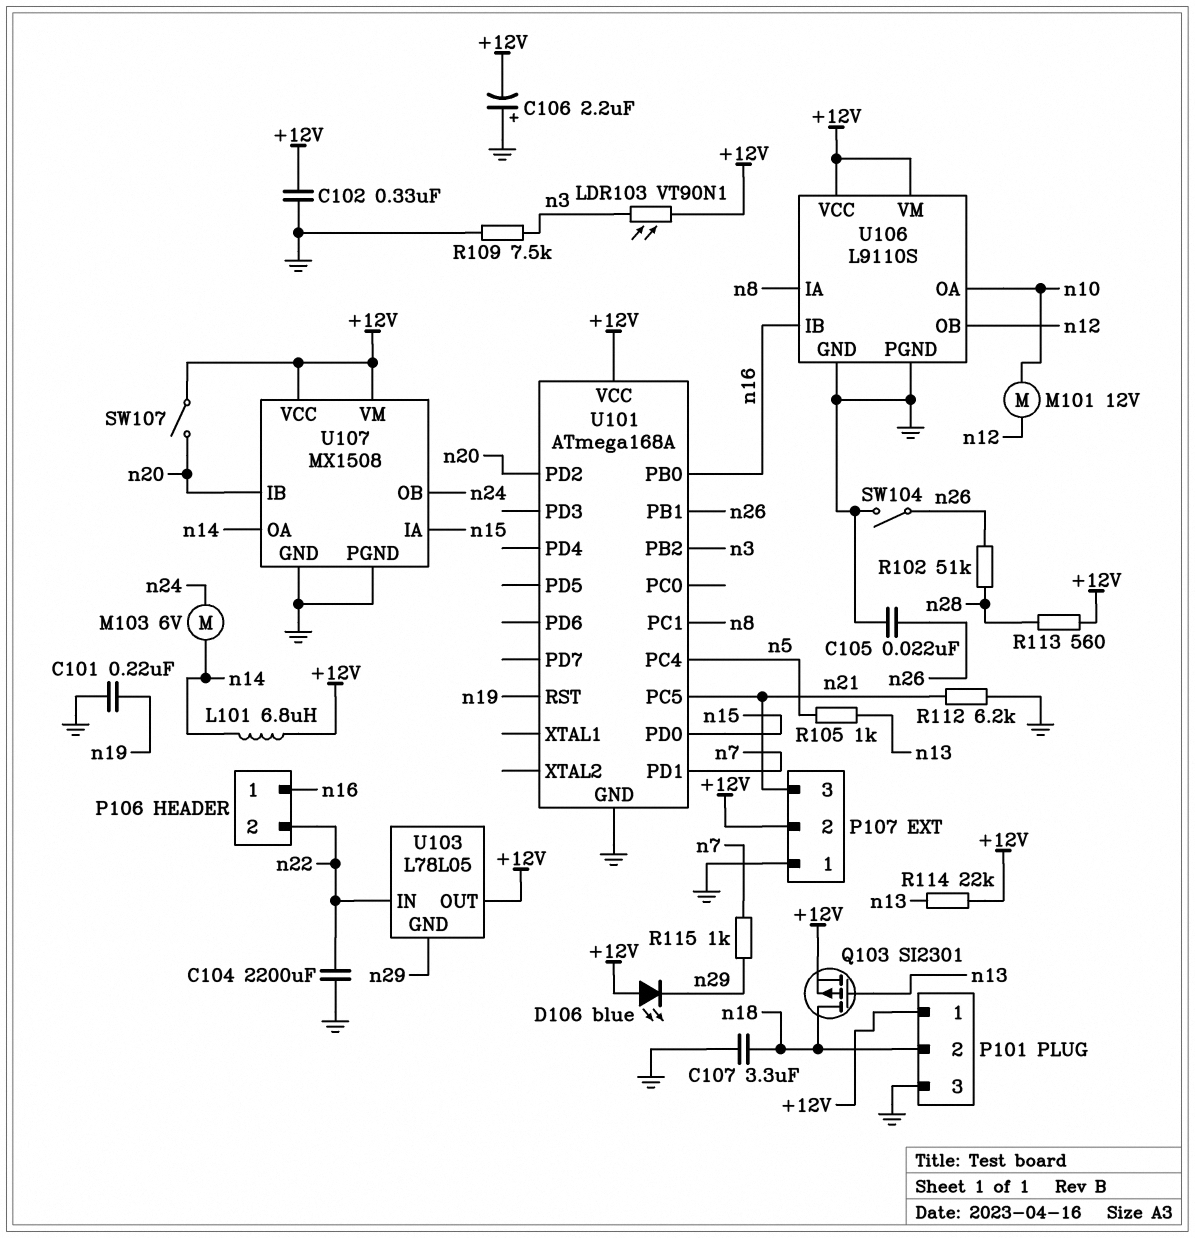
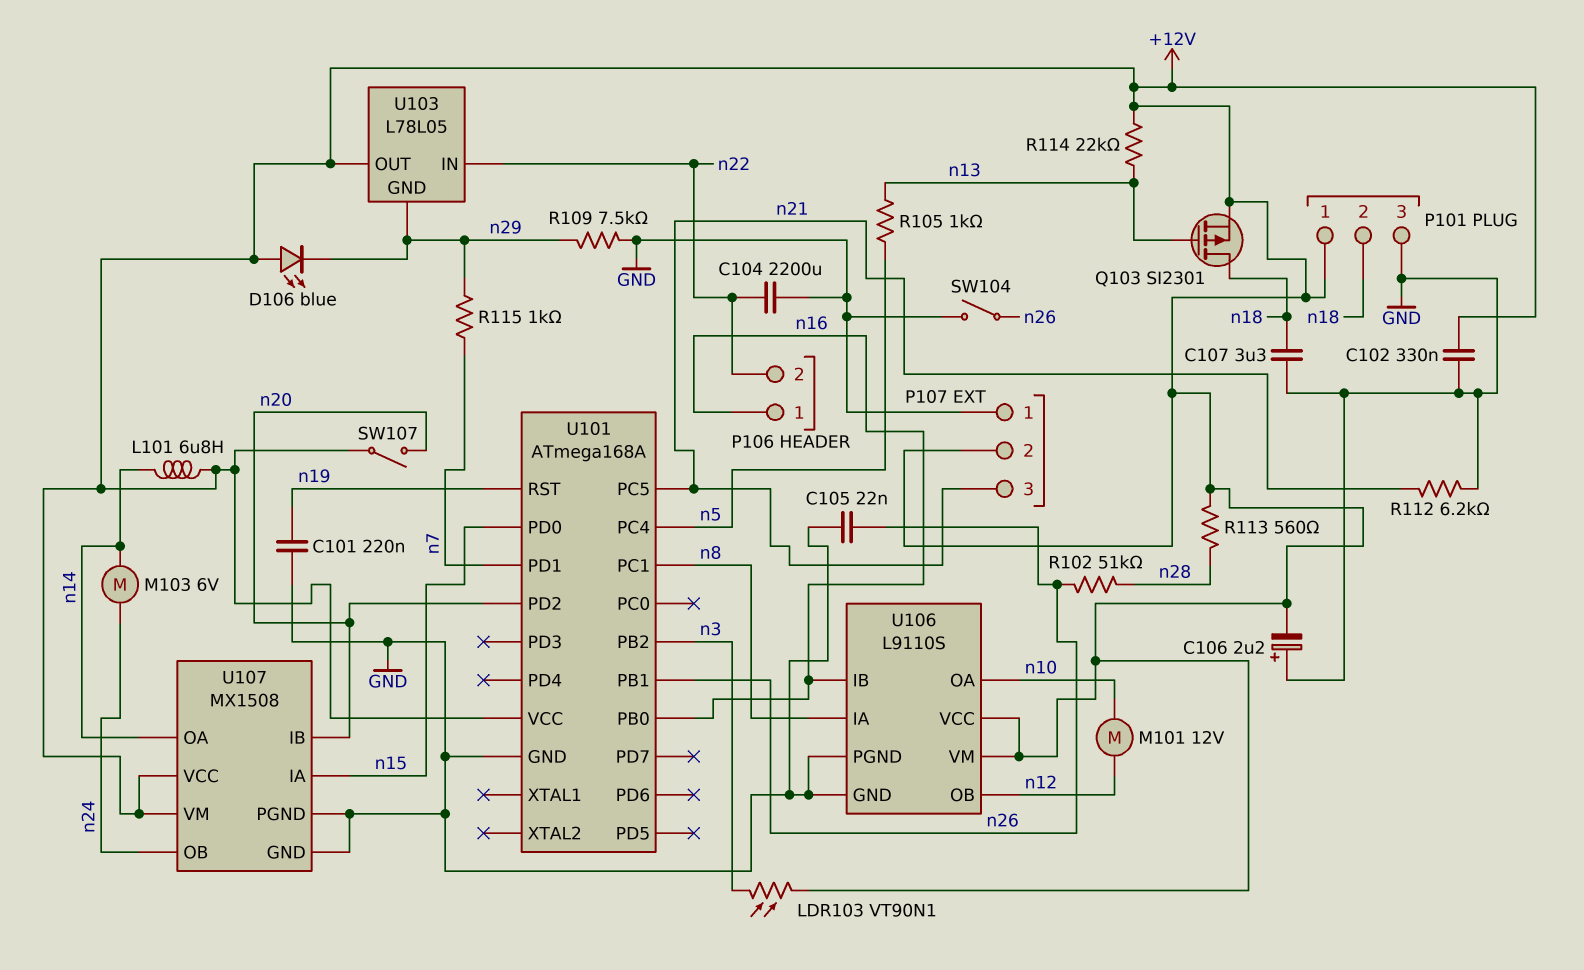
R109: 7.5k (GND, n3) -> 7.5k (GND, n29)

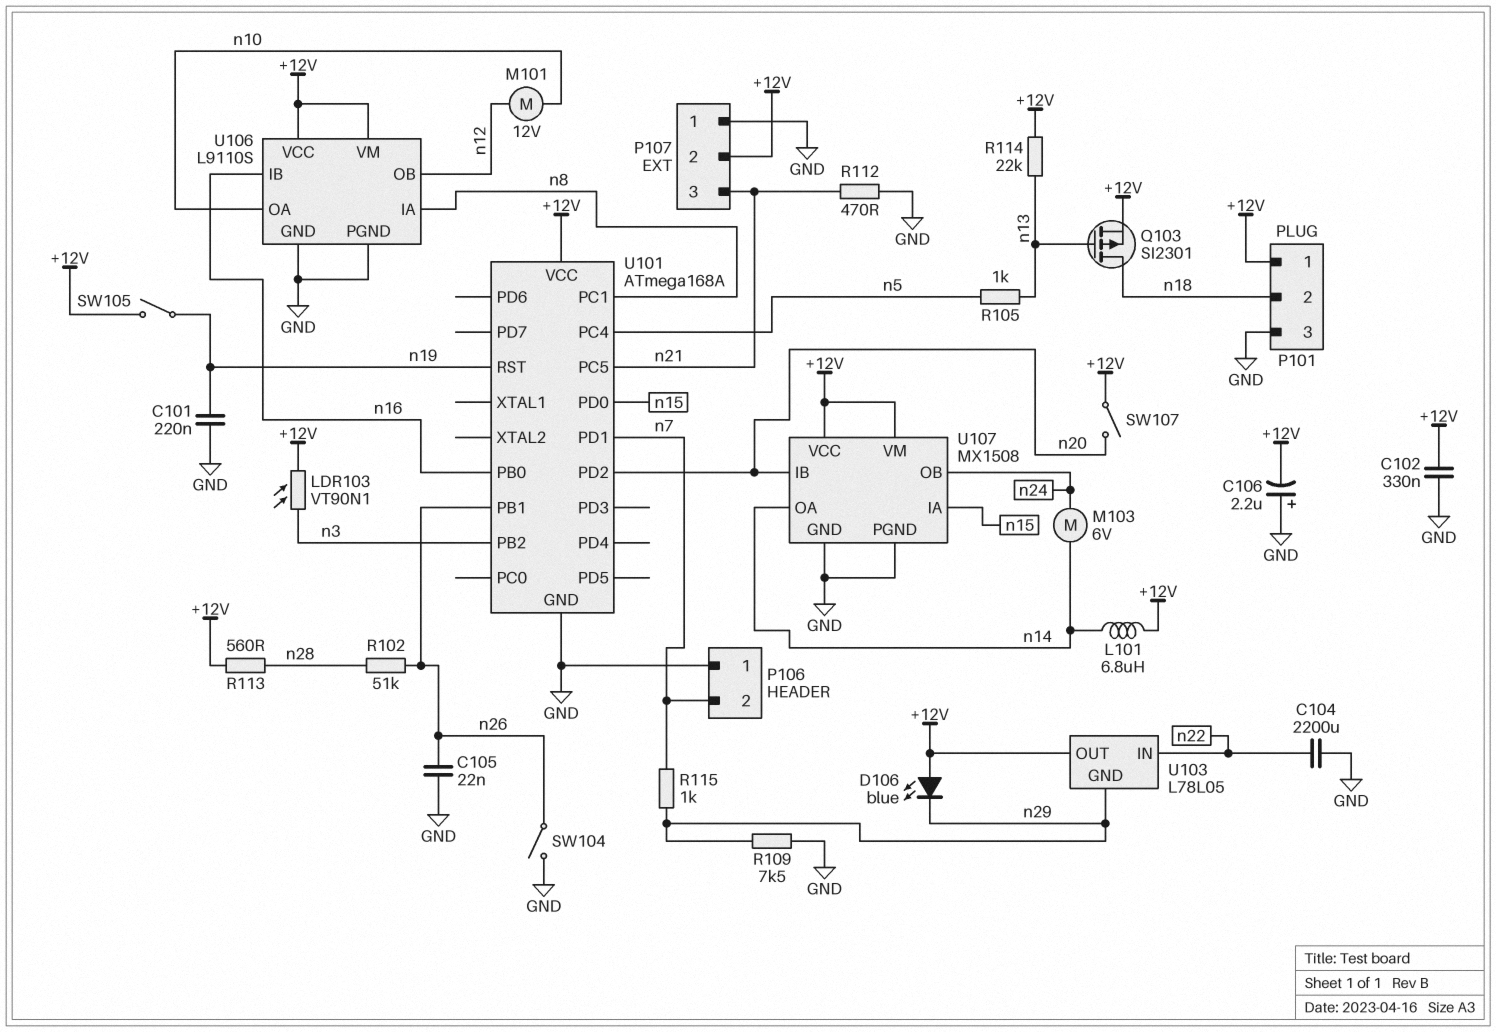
C107: 3.3uF (GND, n18) -> none
P106 pin 1: n16 -> GND
P106 pin 2: n22 -> n7
R112: 6.2k (GND, n21) -> 470 (GND, n21)
SW105: none -> switch (+12V, n19)

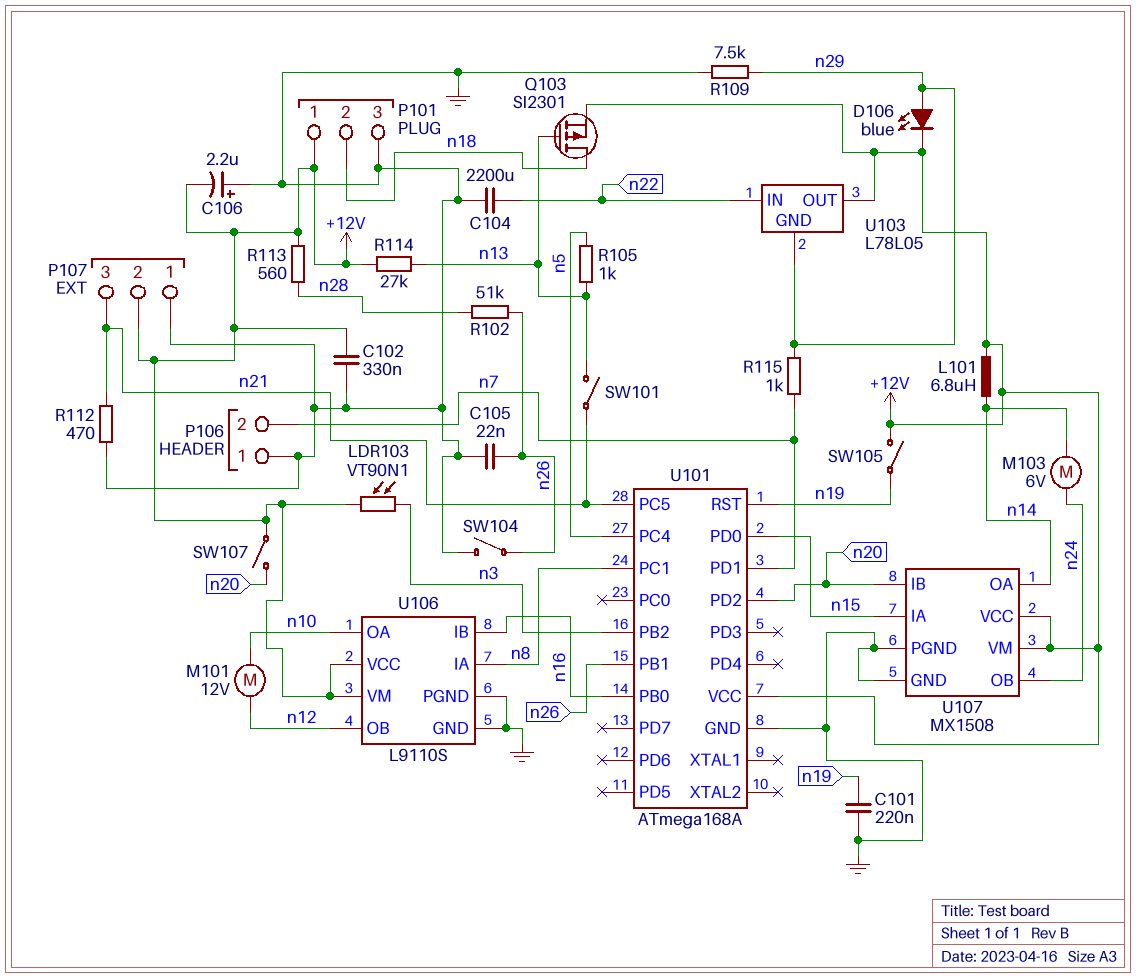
D106: LED blue (A +12V, K n29) -> LED blue (A n29, K +12V)
R114: 22k (+12V, n13) -> 27k (+12V, n13)
SW101: none -> switch (n13, n21)

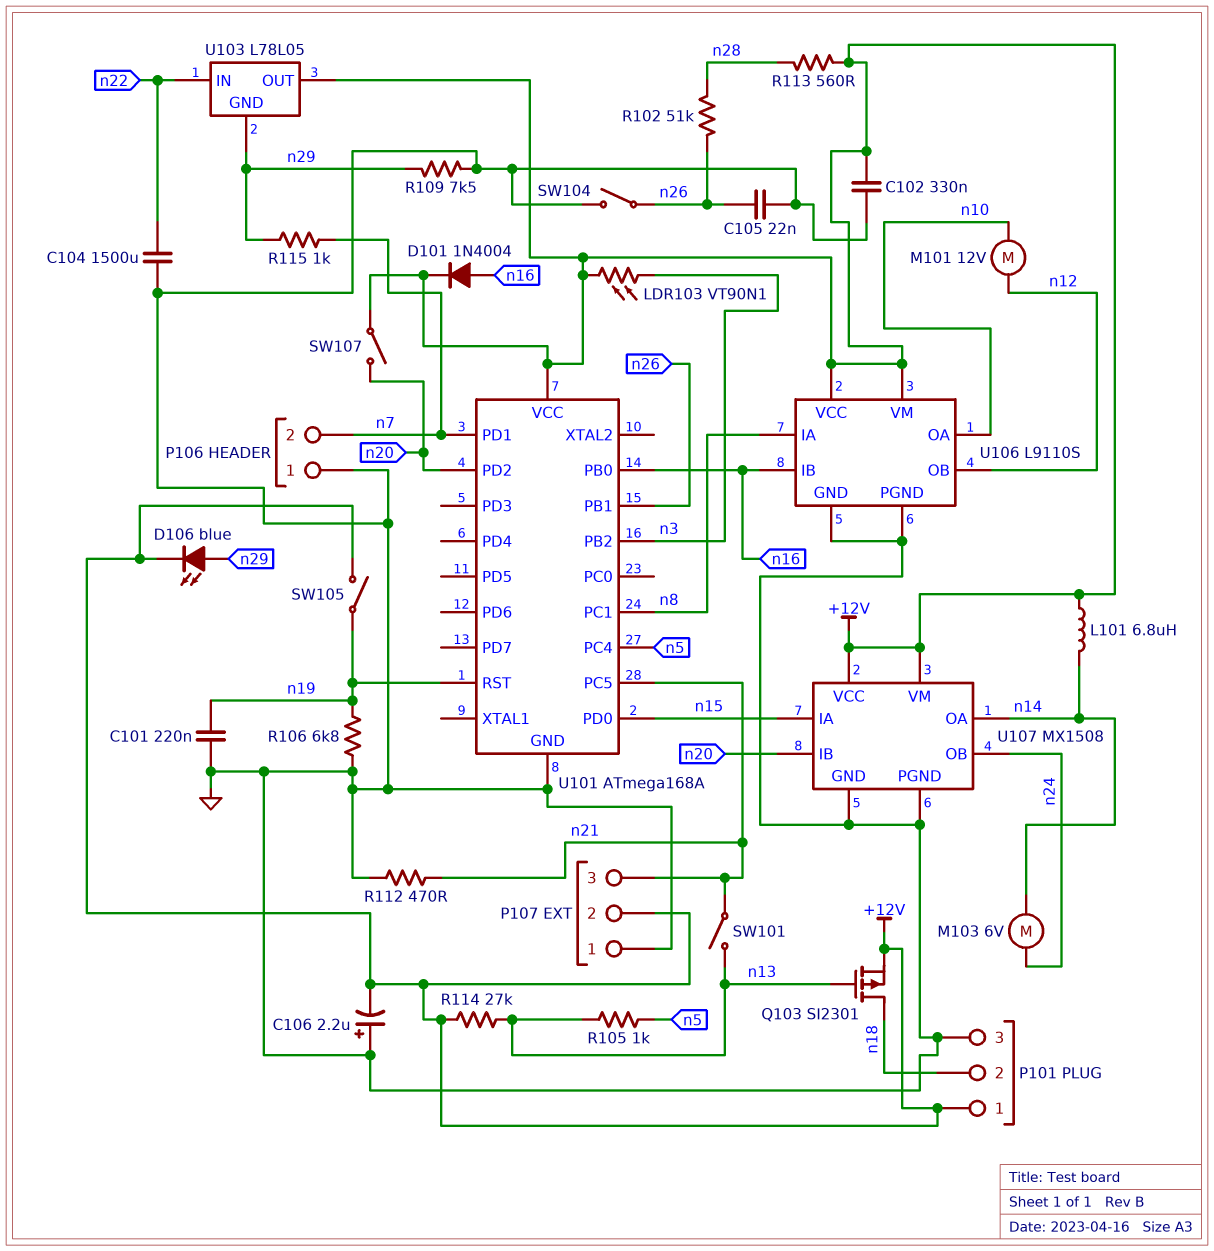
C104: 2200uF (GND, n22) -> 1500uF (GND, n22)
D101: none -> diode 1N4004 (A n16, K +12V)
R106: none -> 6.8k (GND, n19)

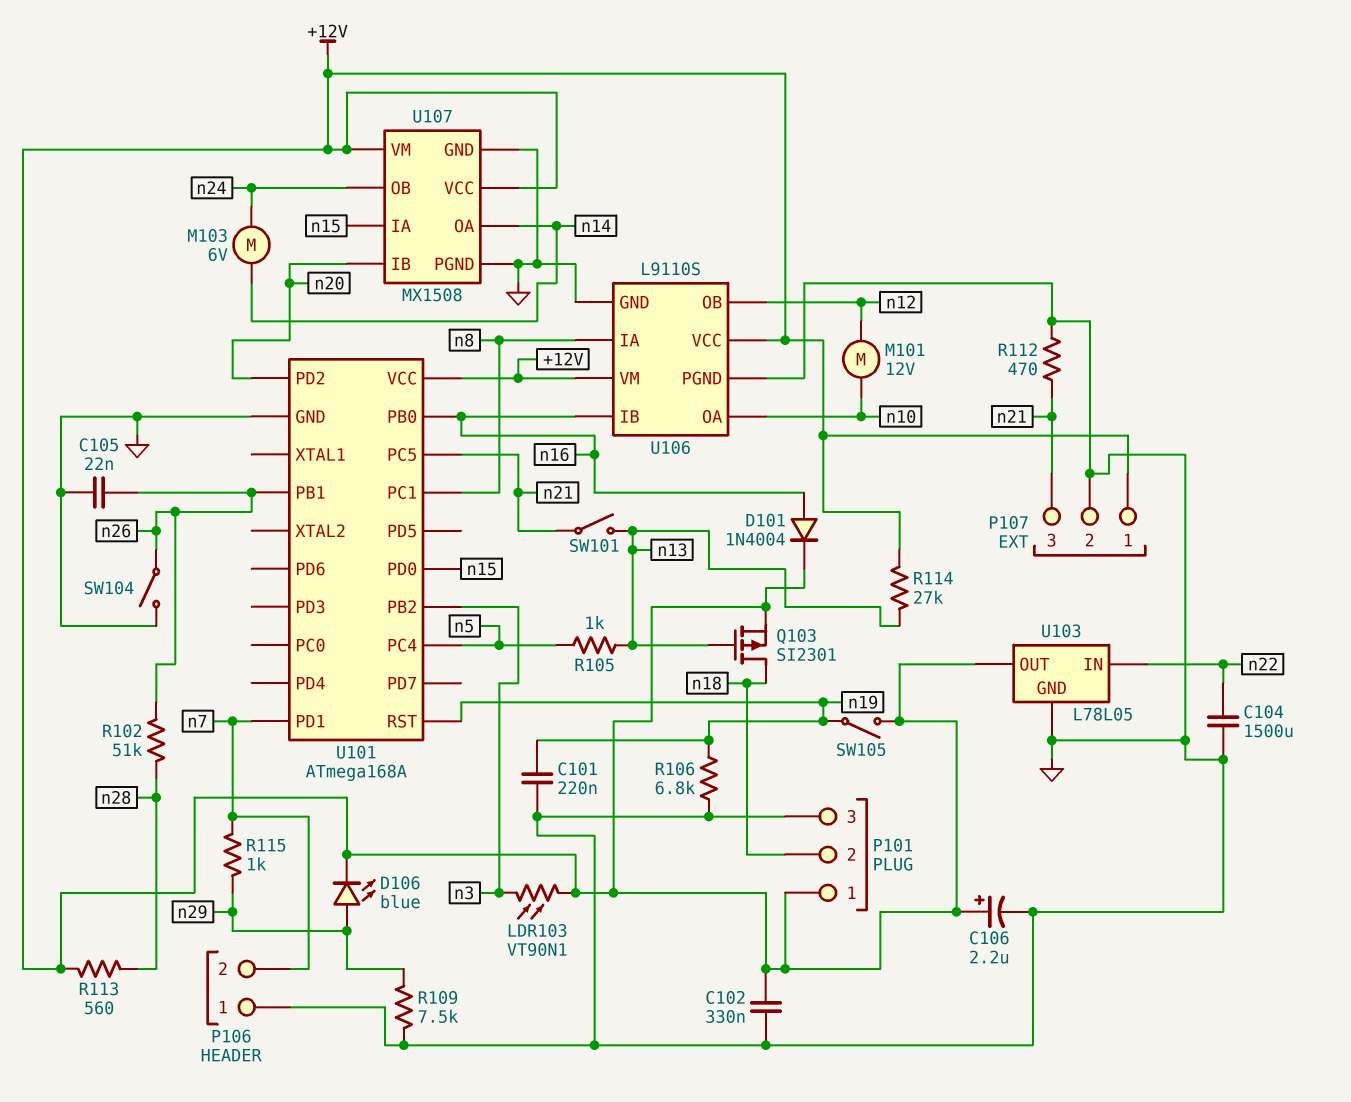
C106: 2.2uF (plus GND, minus +12V) -> 2.2uF (plus +12V, minus GND)
L101: 6.8uH (+12V, n14) -> none
P107 pin 1: GND -> +12V
P107 pin 2: +12V -> GND
SW107: switch (+12V, n20) -> none
U103 pin GND: n29 -> GND

